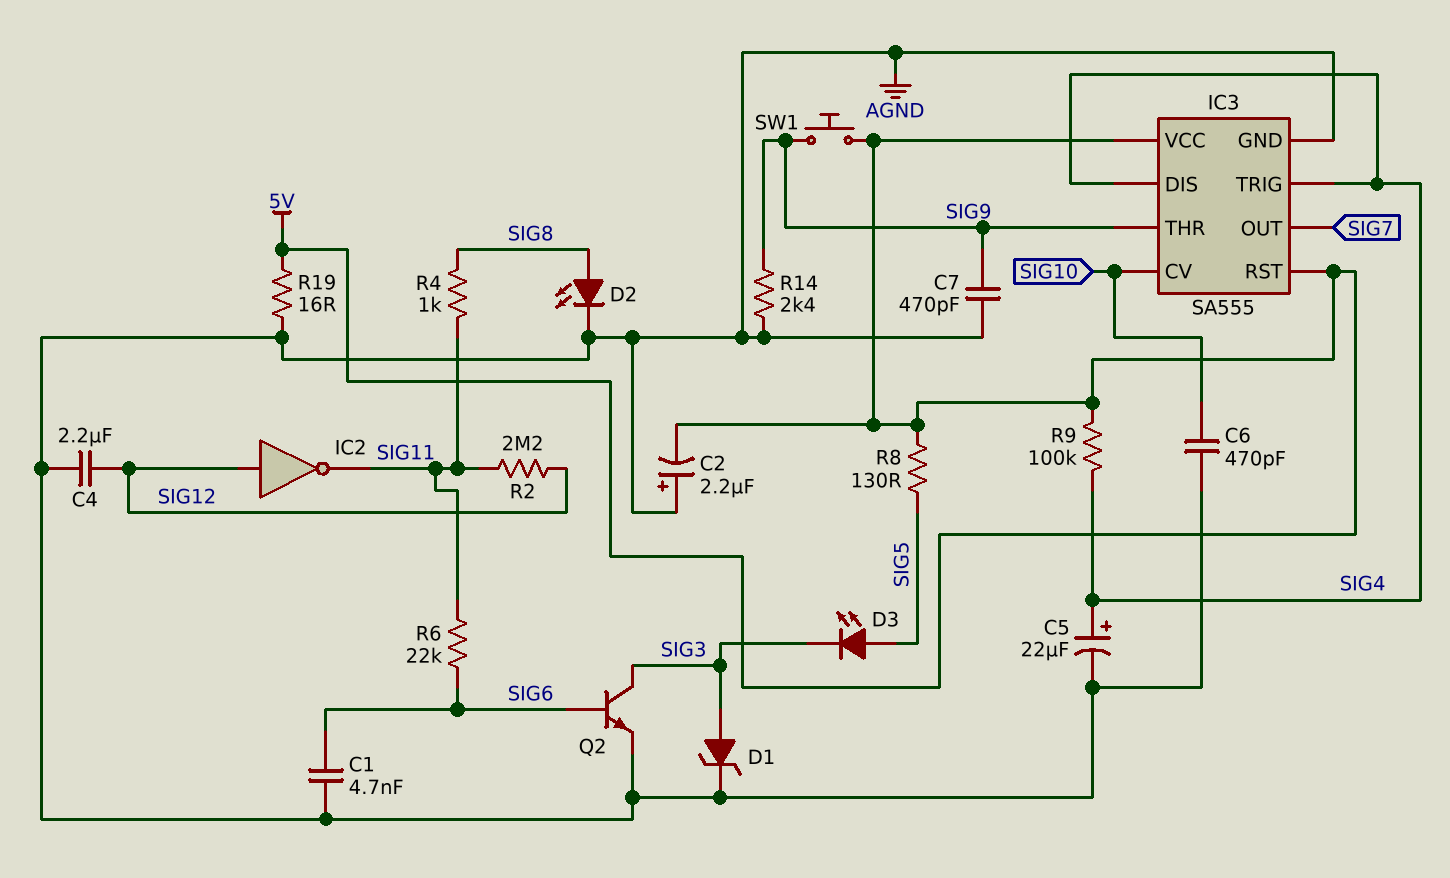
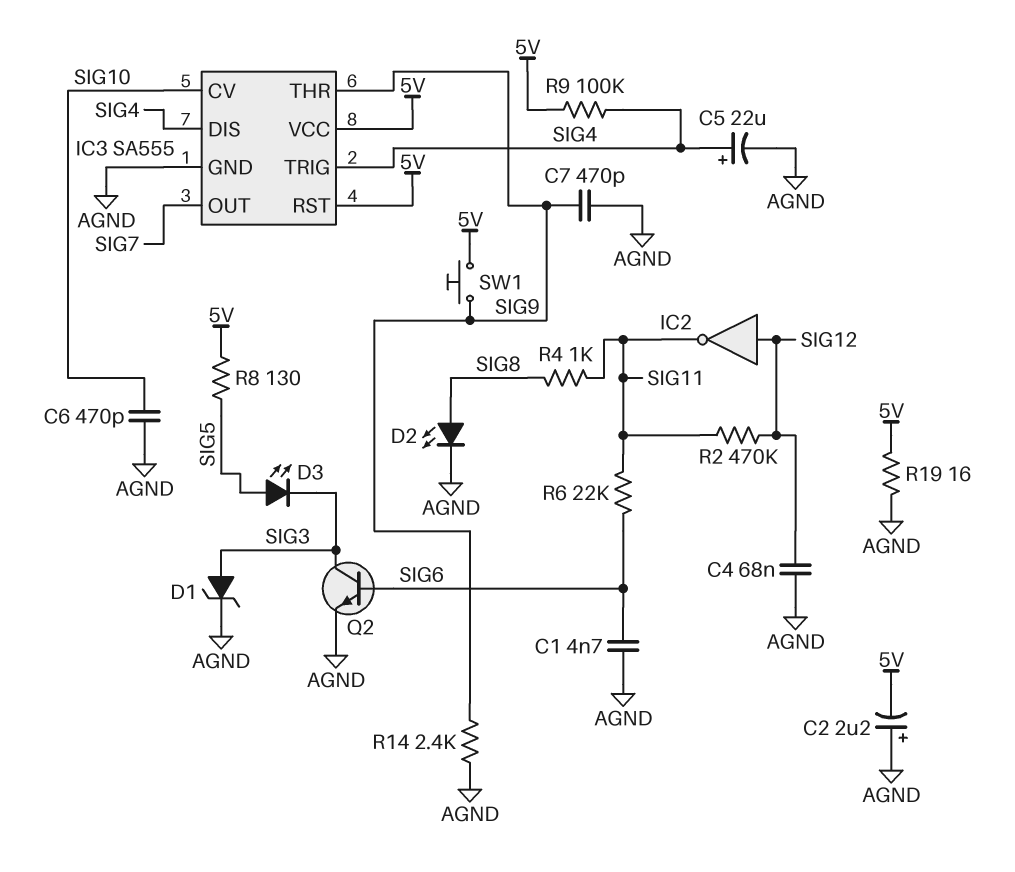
C4: 2.2uF (AGND, SIG12) -> 68nF (AGND, SIG12)
R2: 2.2M (SIG11, SIG12) -> 470k (SIG11, SIG12)

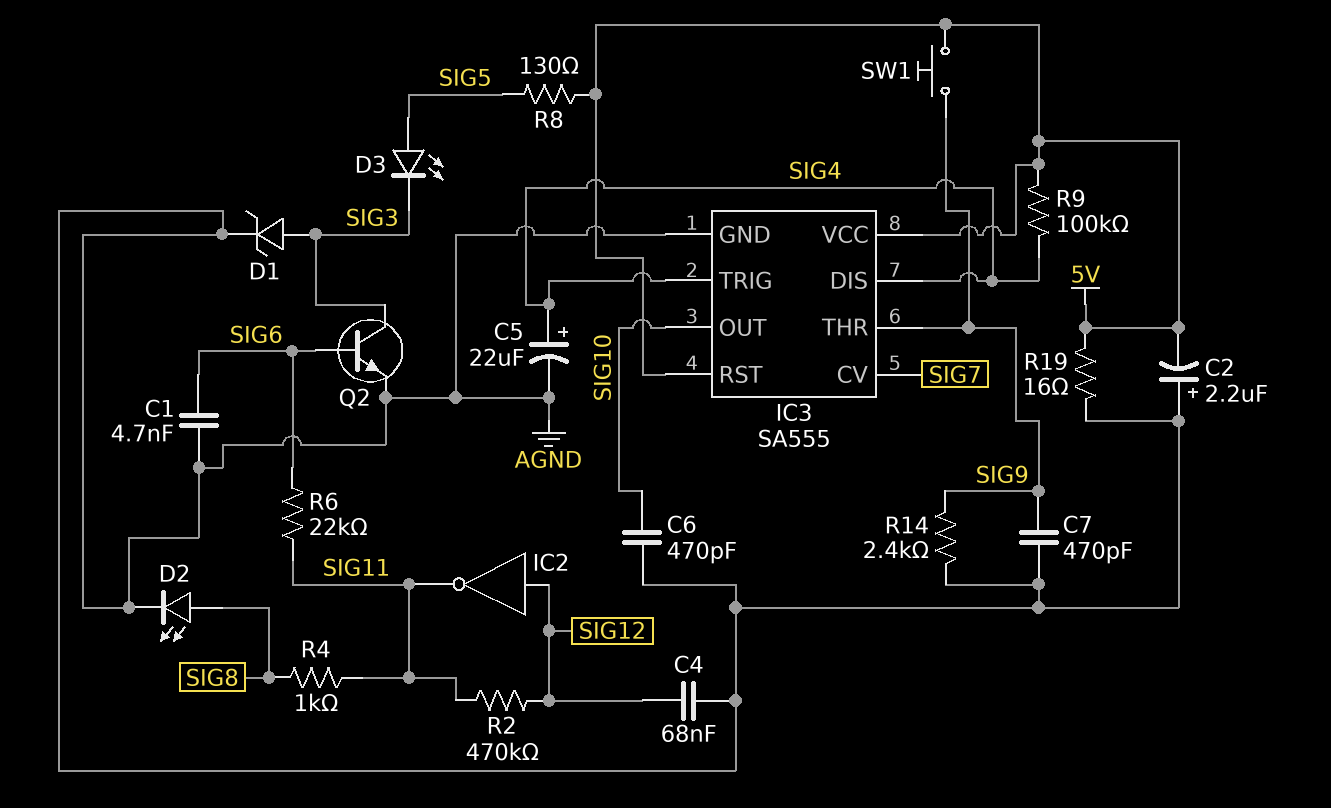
IC3 pin CV: SIG10 -> SIG7
IC3 pin OUT: SIG7 -> SIG10

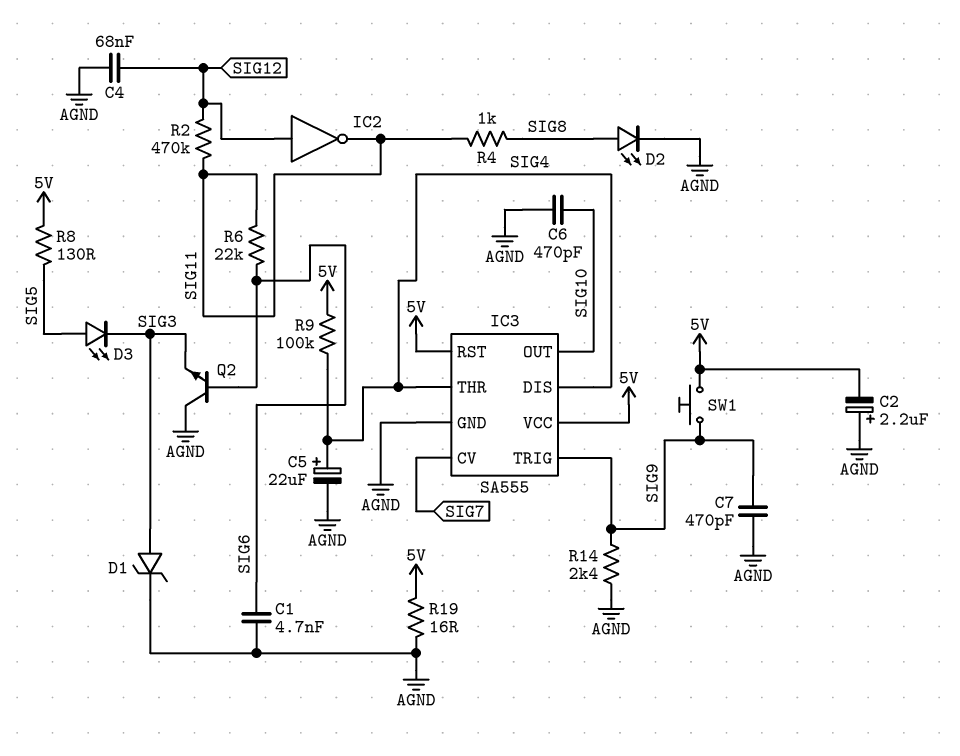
IC3 pin THR: SIG9 -> SIG4
IC3 pin TRIG: SIG4 -> SIG9
Q2: NPN (B SIG6, C SIG3, E AGND) -> NPN (B SIG6, C AGND, E SIG3)

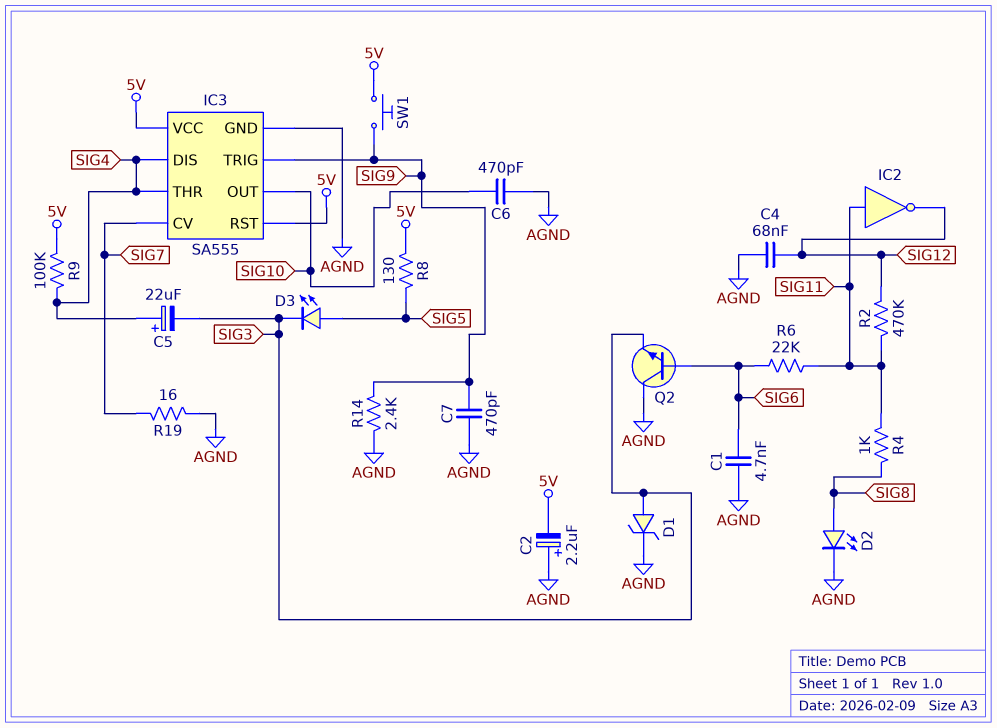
C5: 22uF (plus SIG4, minus AGND) -> 22uF (plus SIG4, minus SIG3)
IC2: NOT (in SIG12, out SIG11) -> NOT (in SIG11, out SIG12)
R19: 16 (5V, AGND) -> 16 (AGND, SIG7)

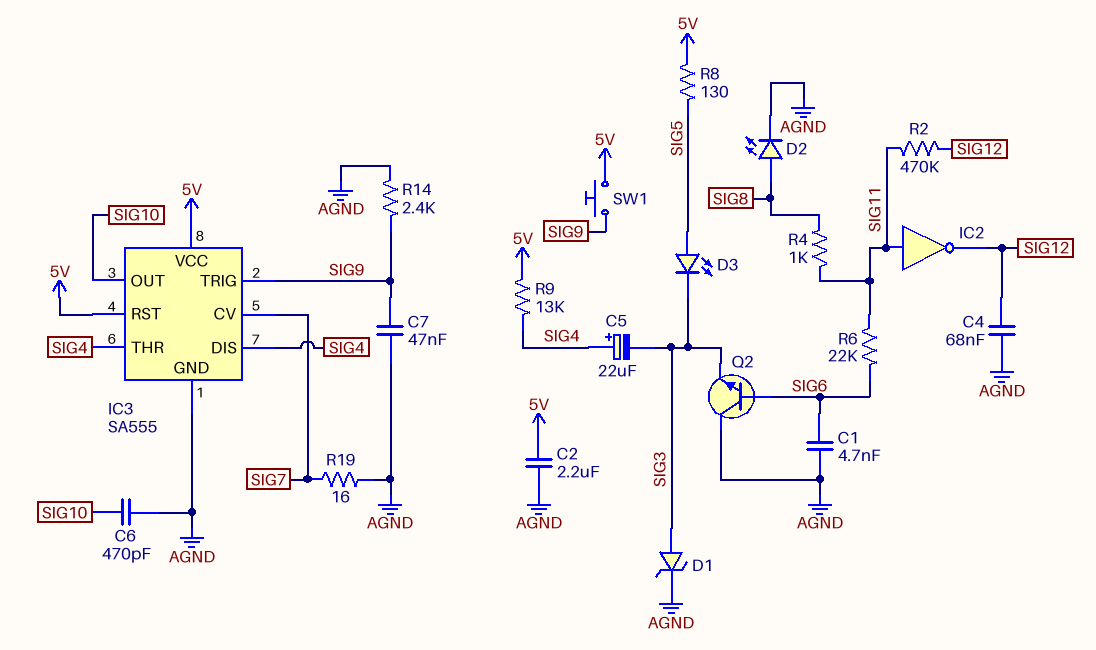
C2: 2.2uF (plus AGND, minus 5V) -> 2.2uF (5V, AGND)
C7: 470pF (AGND, SIG9) -> 47nF (AGND, SIG9)
R9: 100k (5V, SIG4) -> 13k (5V, SIG4)

